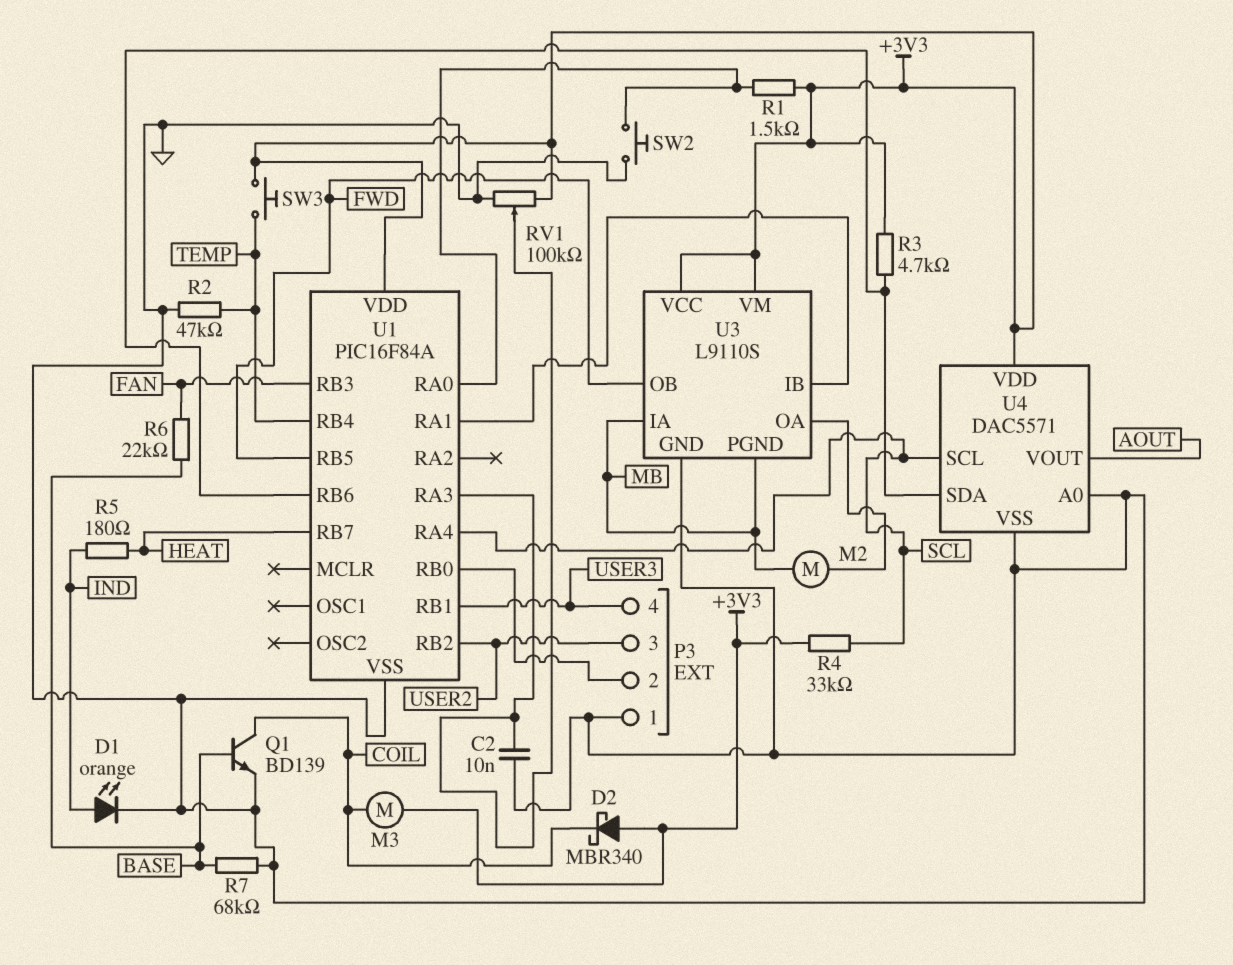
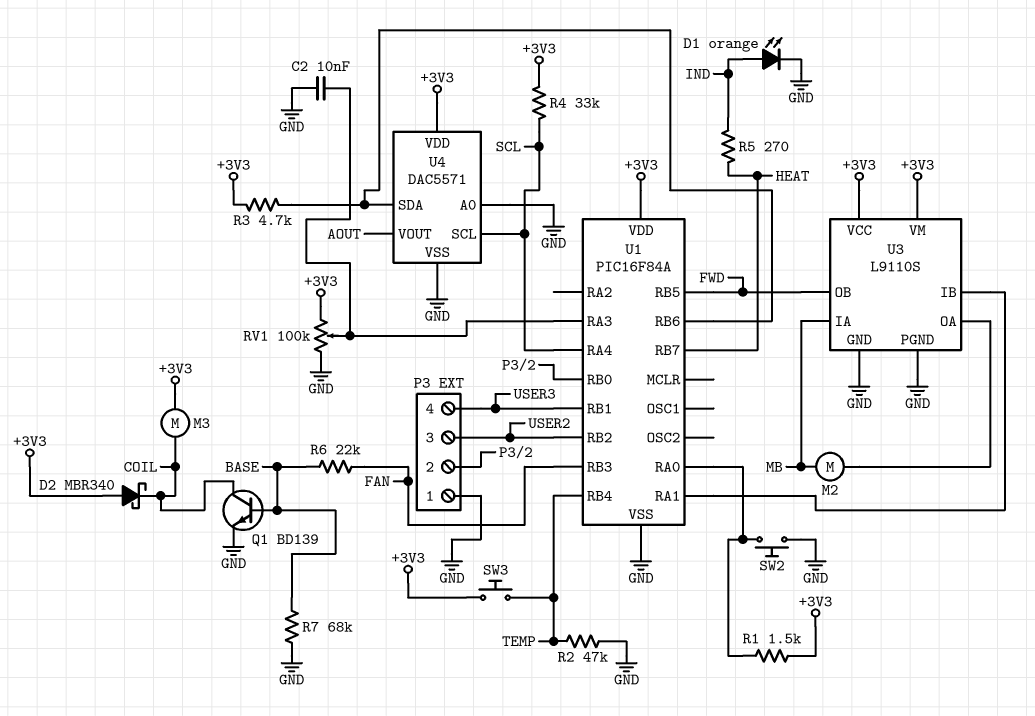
R5: 180 (HEAT, IND) -> 270 (HEAT, IND)
U3 pin PGND: MB -> GND

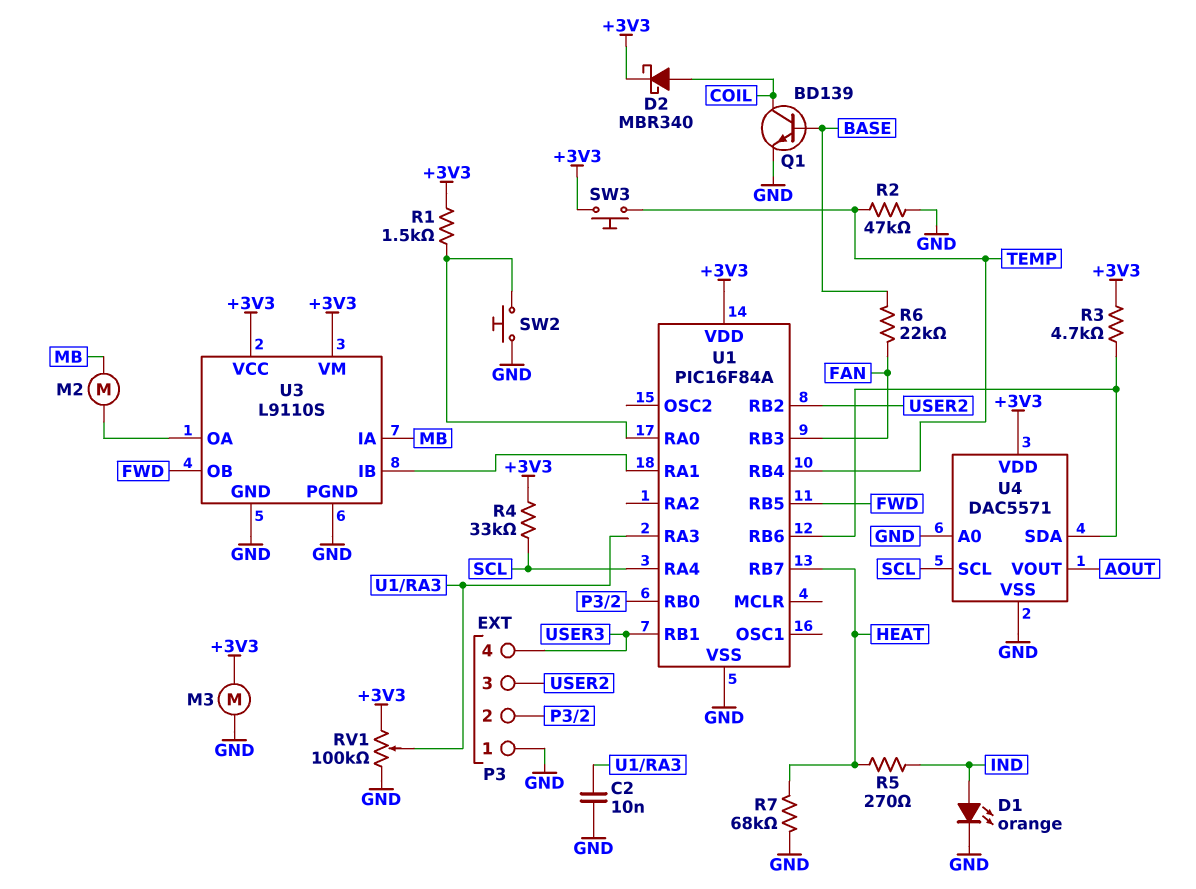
D2: schottky MBR340 (A +3V3, K COIL) -> schottky MBR340 (A COIL, K +3V3)
M3: motor (+3V3, COIL) -> motor (+3V3, GND)
R7: 68k (BASE, GND) -> 68k (GND, HEAT)

